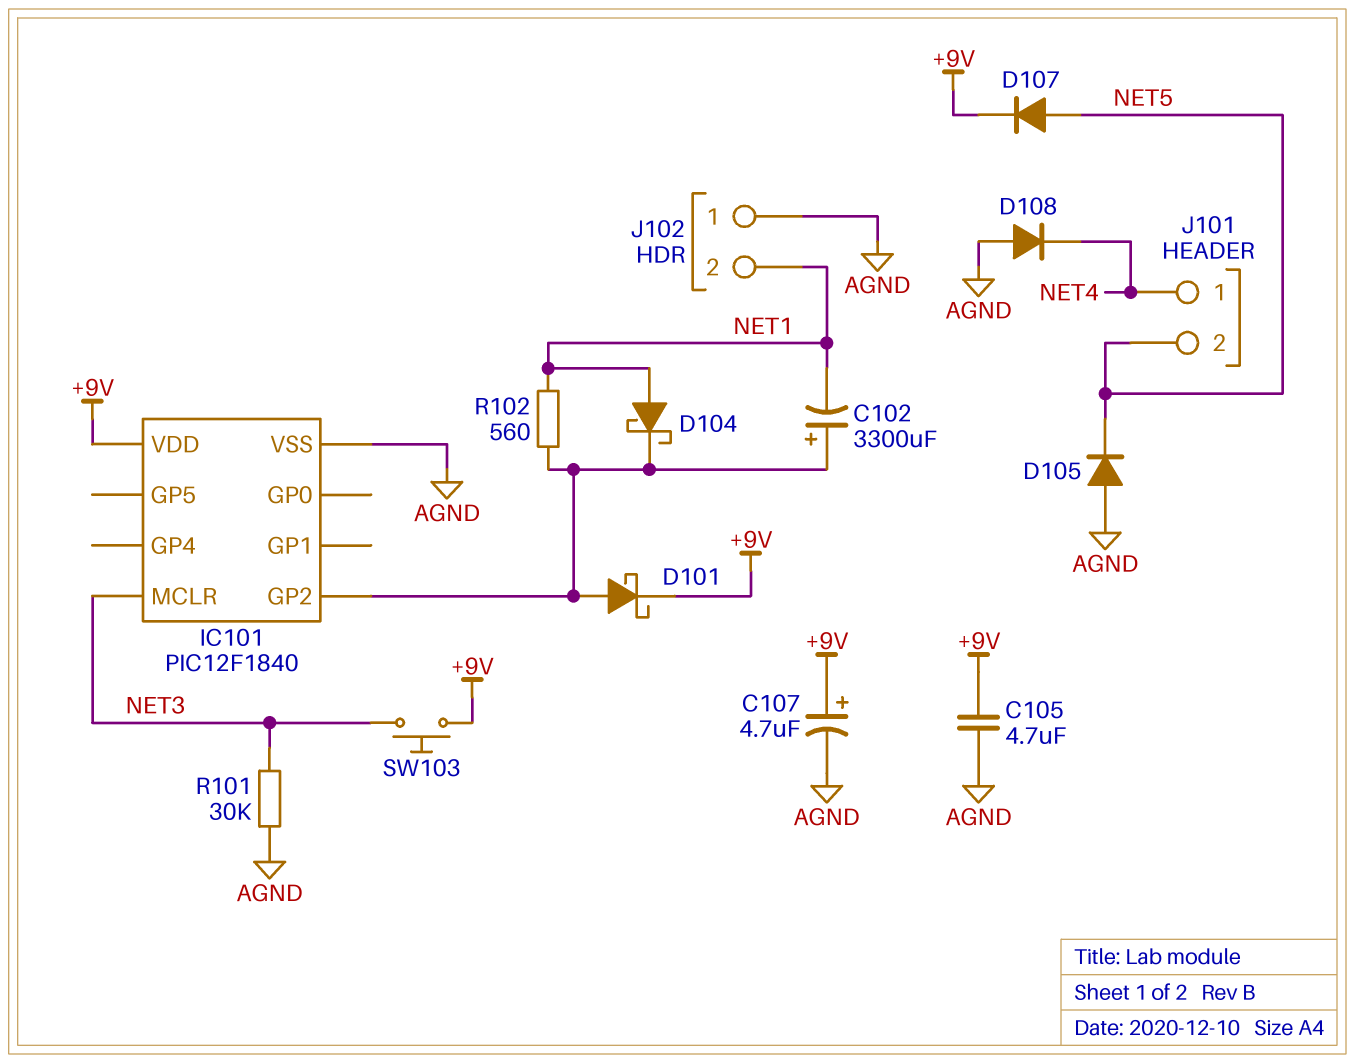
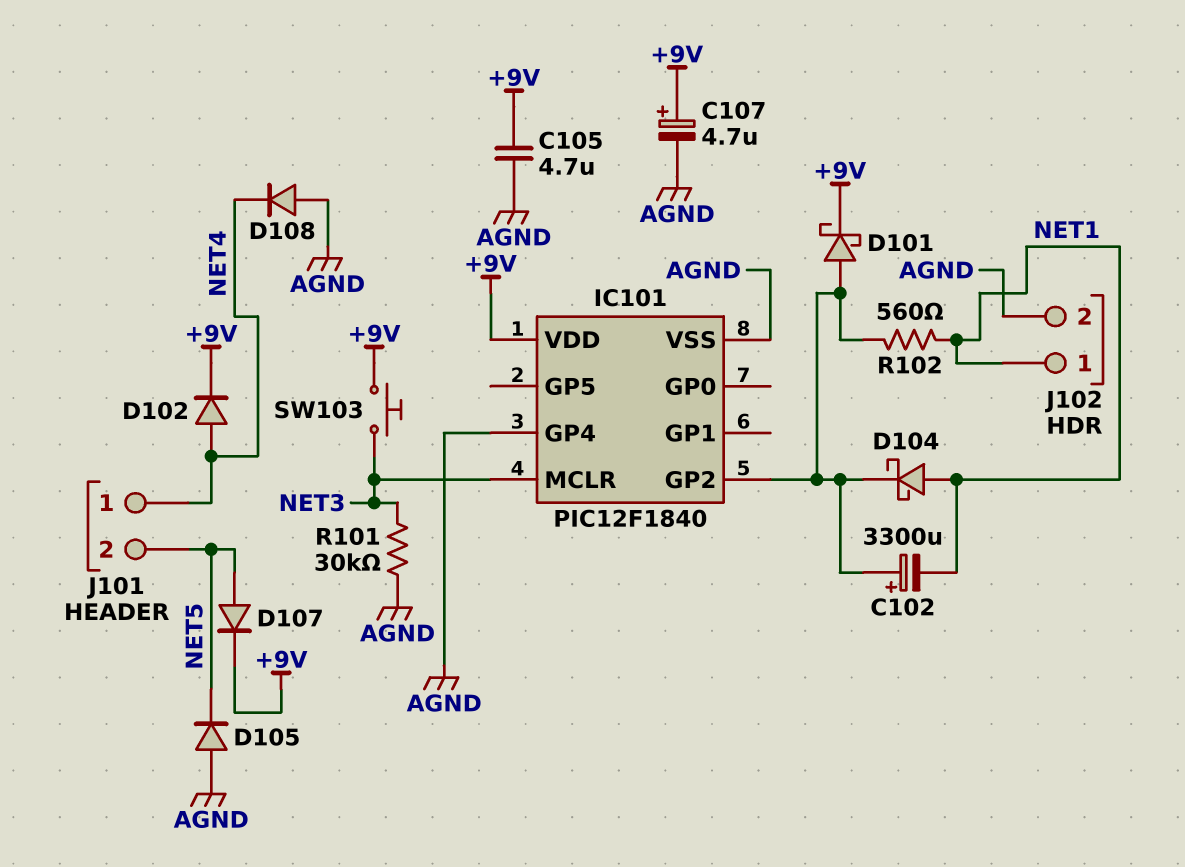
D102: none -> diode (A NET4, K +9V)
IC101 pin GP4: none -> AGND
J102 pin 1: AGND -> NET1
J102 pin 2: NET1 -> AGND

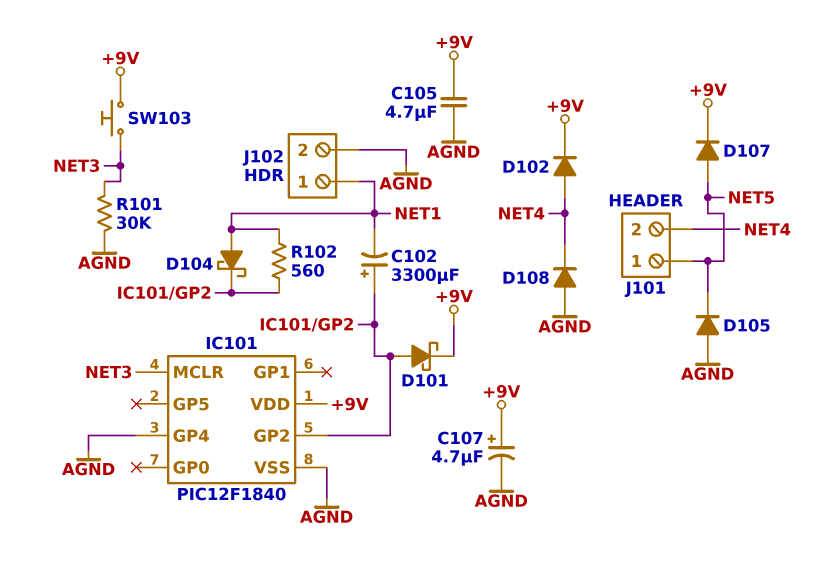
J101 pin 1: NET4 -> NET5
J101 pin 2: NET5 -> NET4

